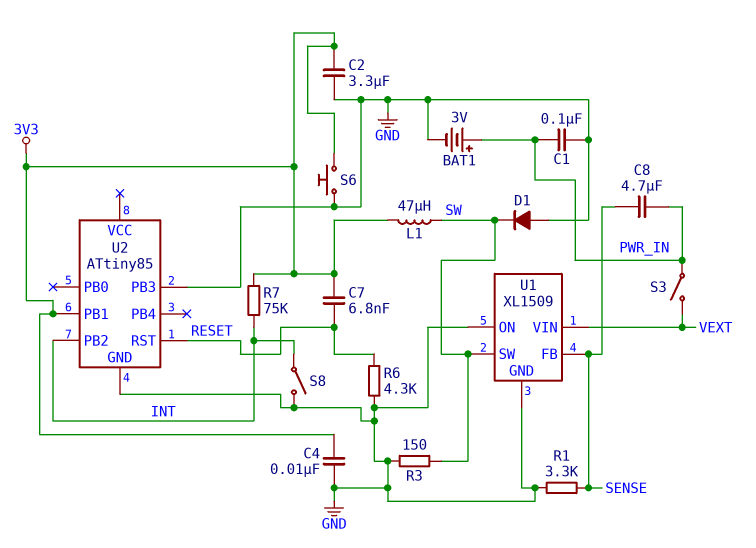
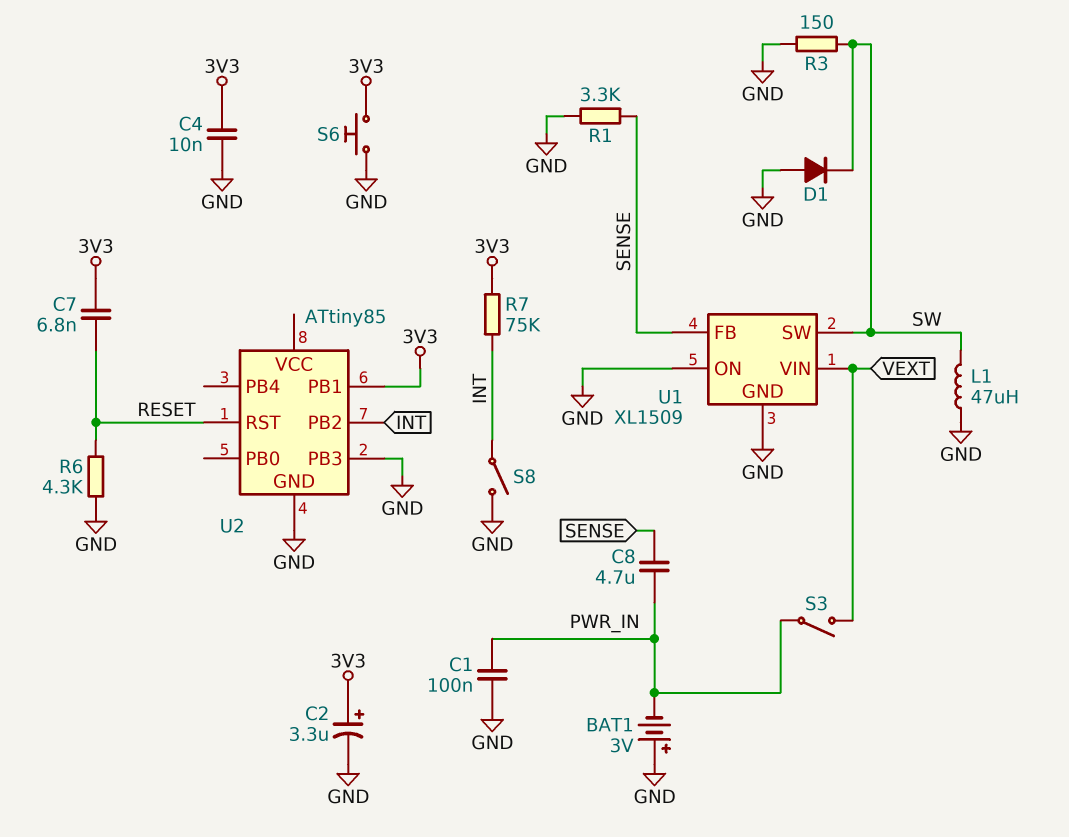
BAT1: 3V (plus PWR_IN, minus GND) -> 3V (plus GND, minus PWR_IN)
C2: 3.3uF (3V3, GND) -> 3.3uF (plus 3V3, minus GND)
L1: 47uH (3V3, SW) -> 47uH (GND, SW)

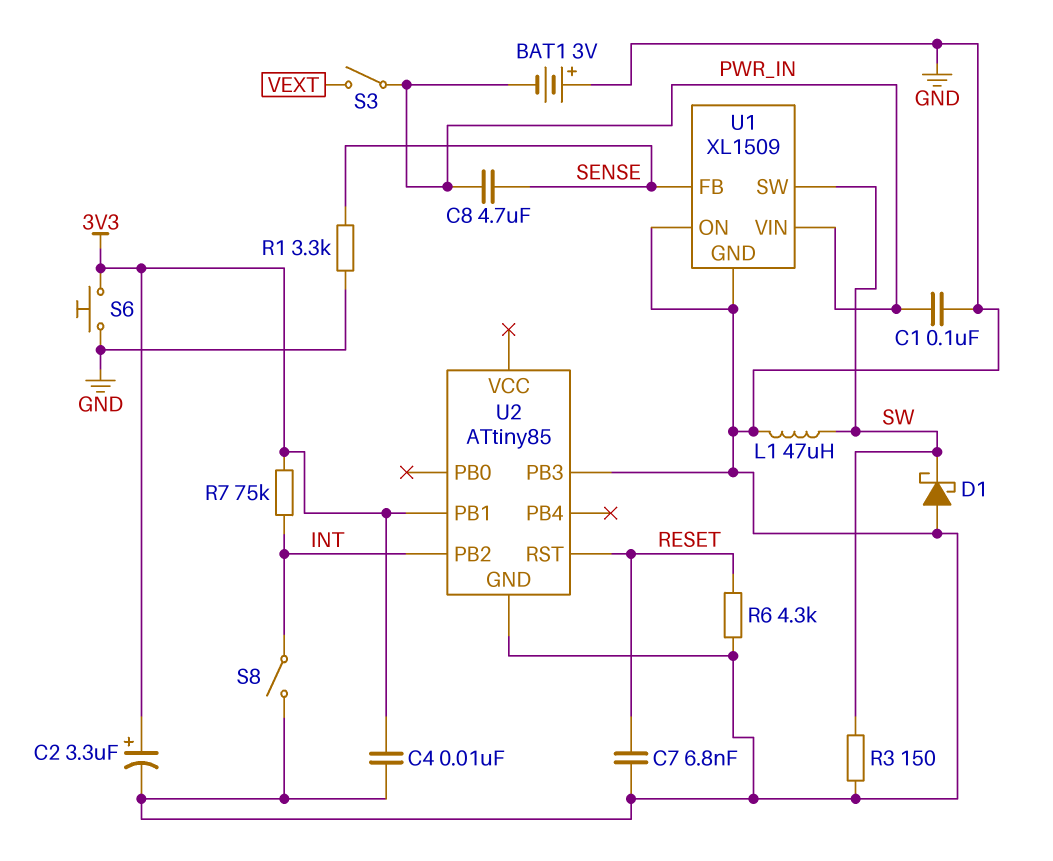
C7: 6.8nF (3V3, RESET) -> 6.8nF (GND, RESET)
D1: diode (A GND, K SW) -> schottky (A GND, K SW)
U1 pin VIN: VEXT -> PWR_IN

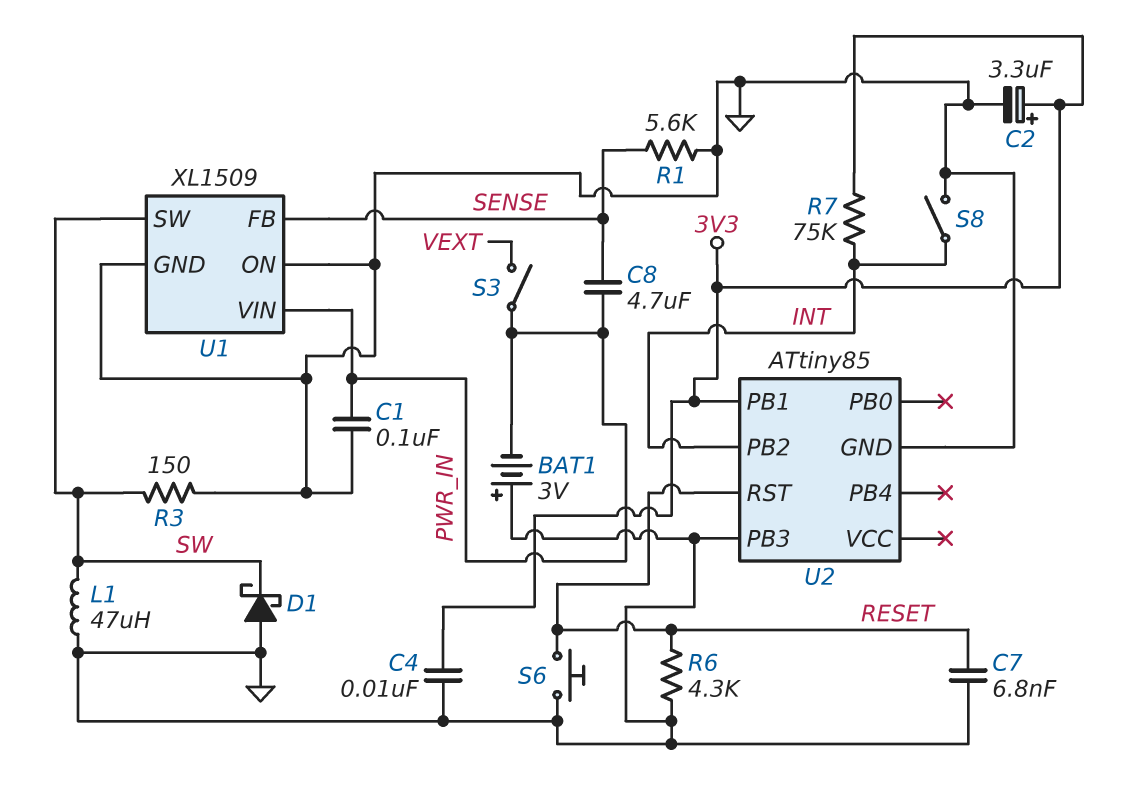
R1: 3.3k (GND, SENSE) -> 5.6k (GND, SENSE)
S6: button (3V3, GND) -> button (GND, RESET)

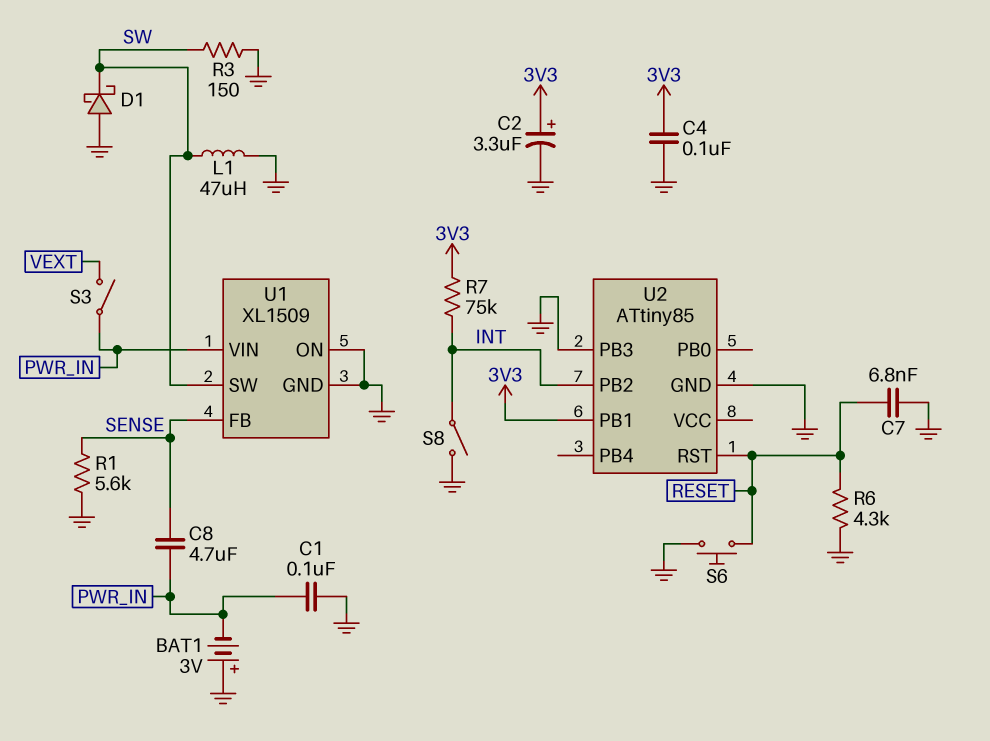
C4: 10nF (3V3, GND) -> 100nF (3V3, GND)

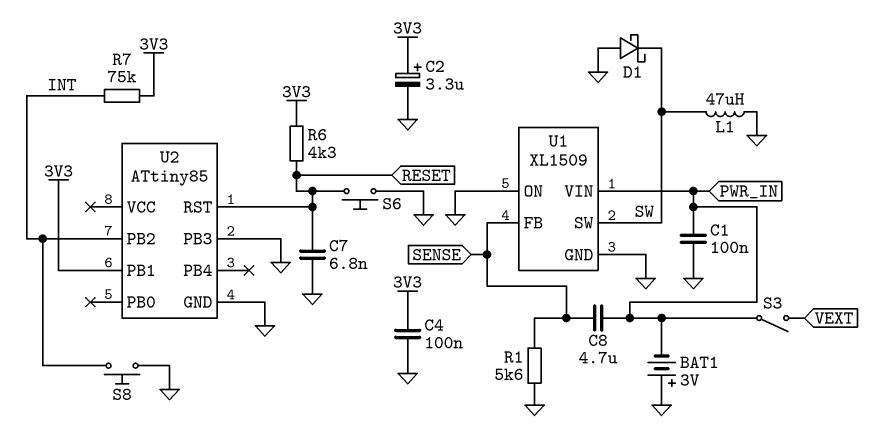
R3: 150 (GND, SW) -> none
R6: 4.3k (GND, RESET) -> 4.3k (3V3, RESET)
S8: switch (GND, INT) -> button (GND, INT)

